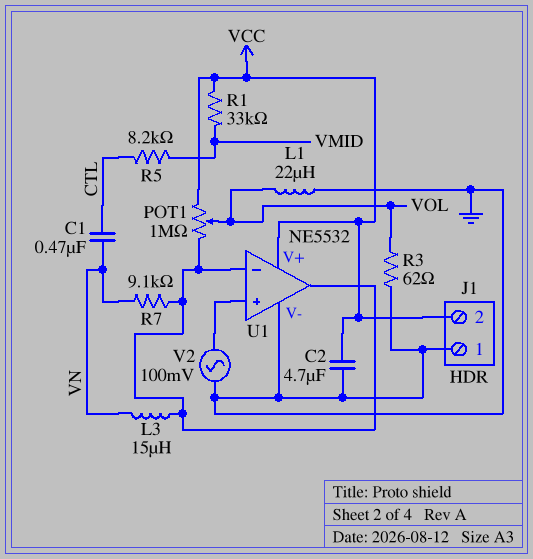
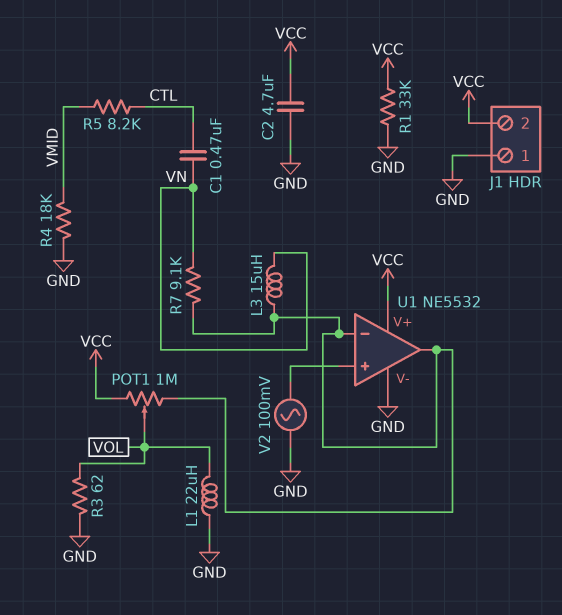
R1: 33k (VCC, VMID) -> 33k (GND, VCC)
R4: none -> 18k (GND, VMID)

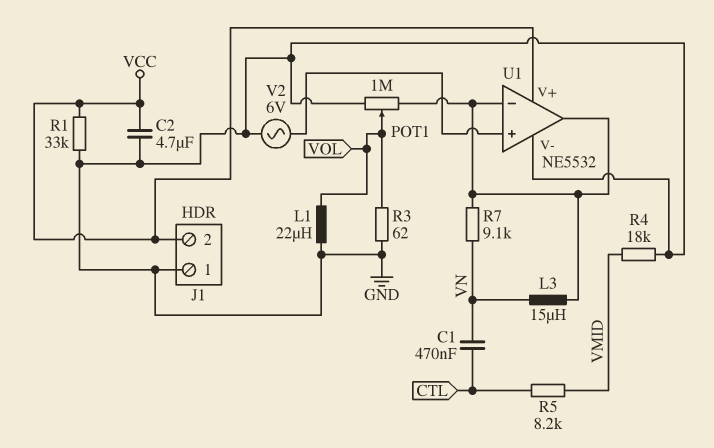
POT1: 1M (U1/in-, VCC, wiper VOL) -> 1M (GND, U1/in-, wiper VOL)
V2: AC 100mV (GND, U1/in+) -> AC 6V (GND, U1/in+)

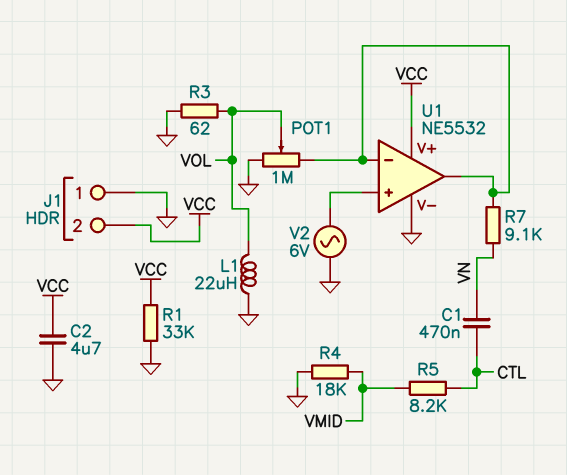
L3: 15uH (U1/in-, VN) -> none

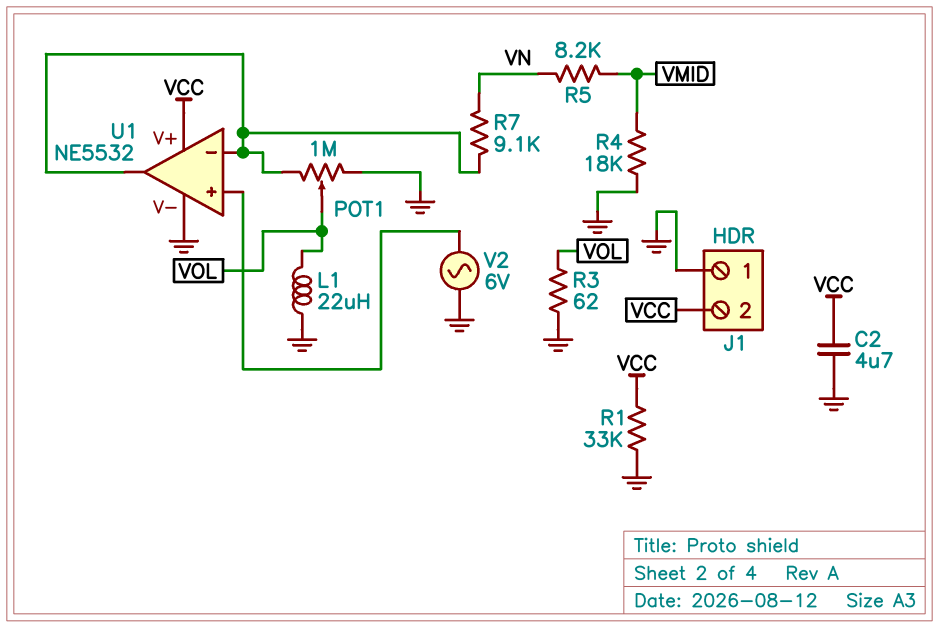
C1: 470nF (CTL, VN) -> none
R5: 8.2k (CTL, VMID) -> 8.2k (VMID, VN)

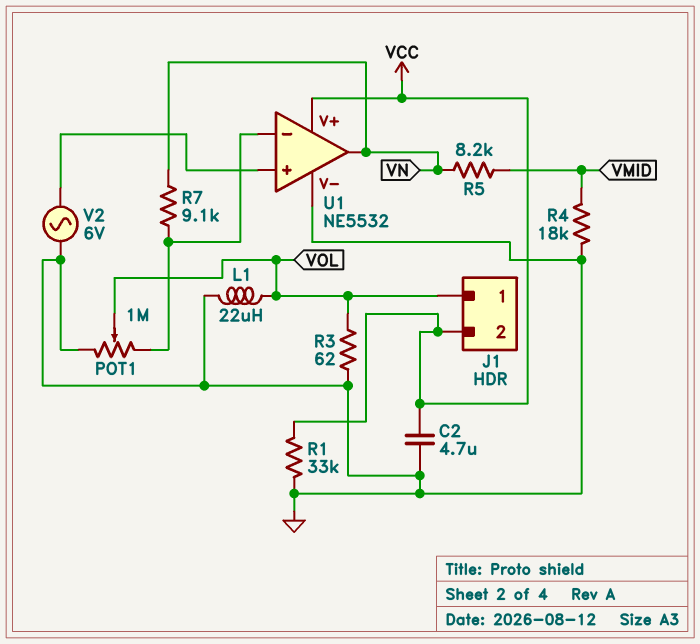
J1 pin 1: GND -> VOL
U1 pin out: U1/in- -> VN

